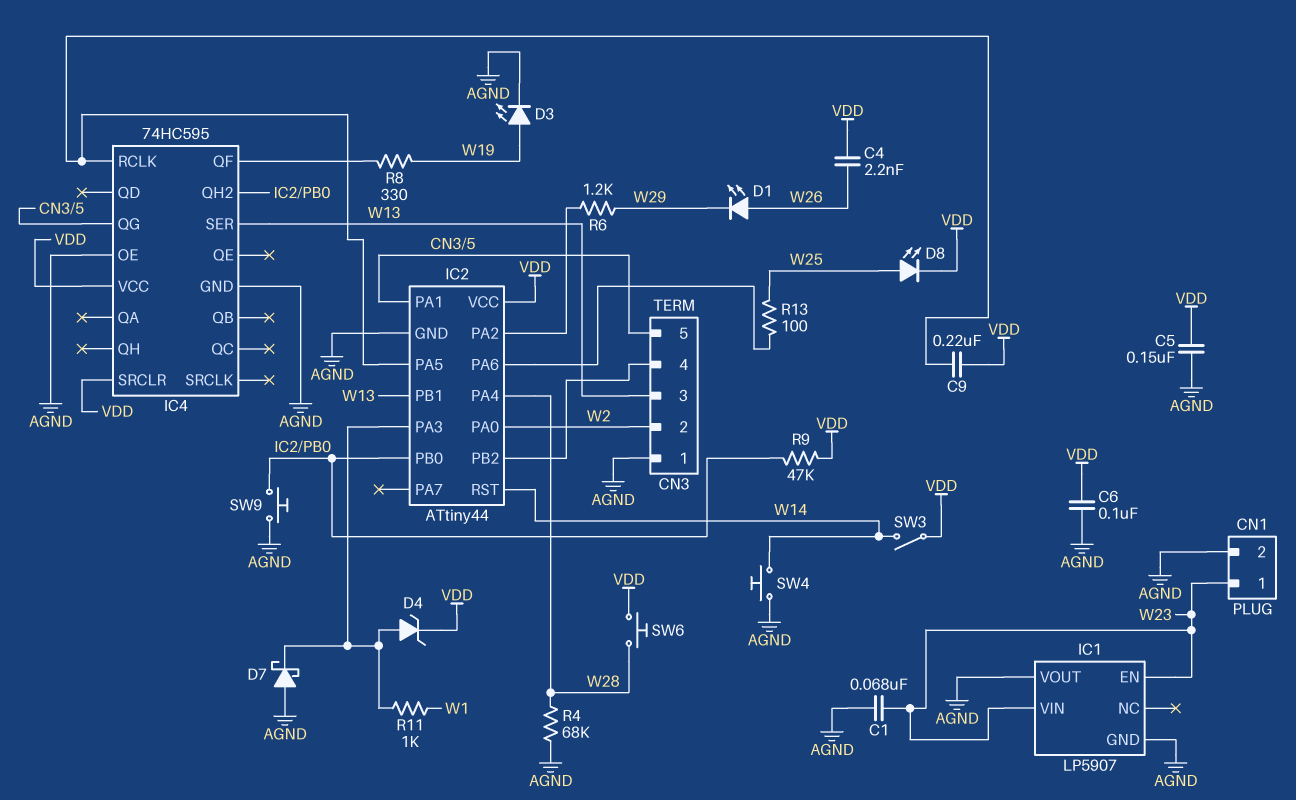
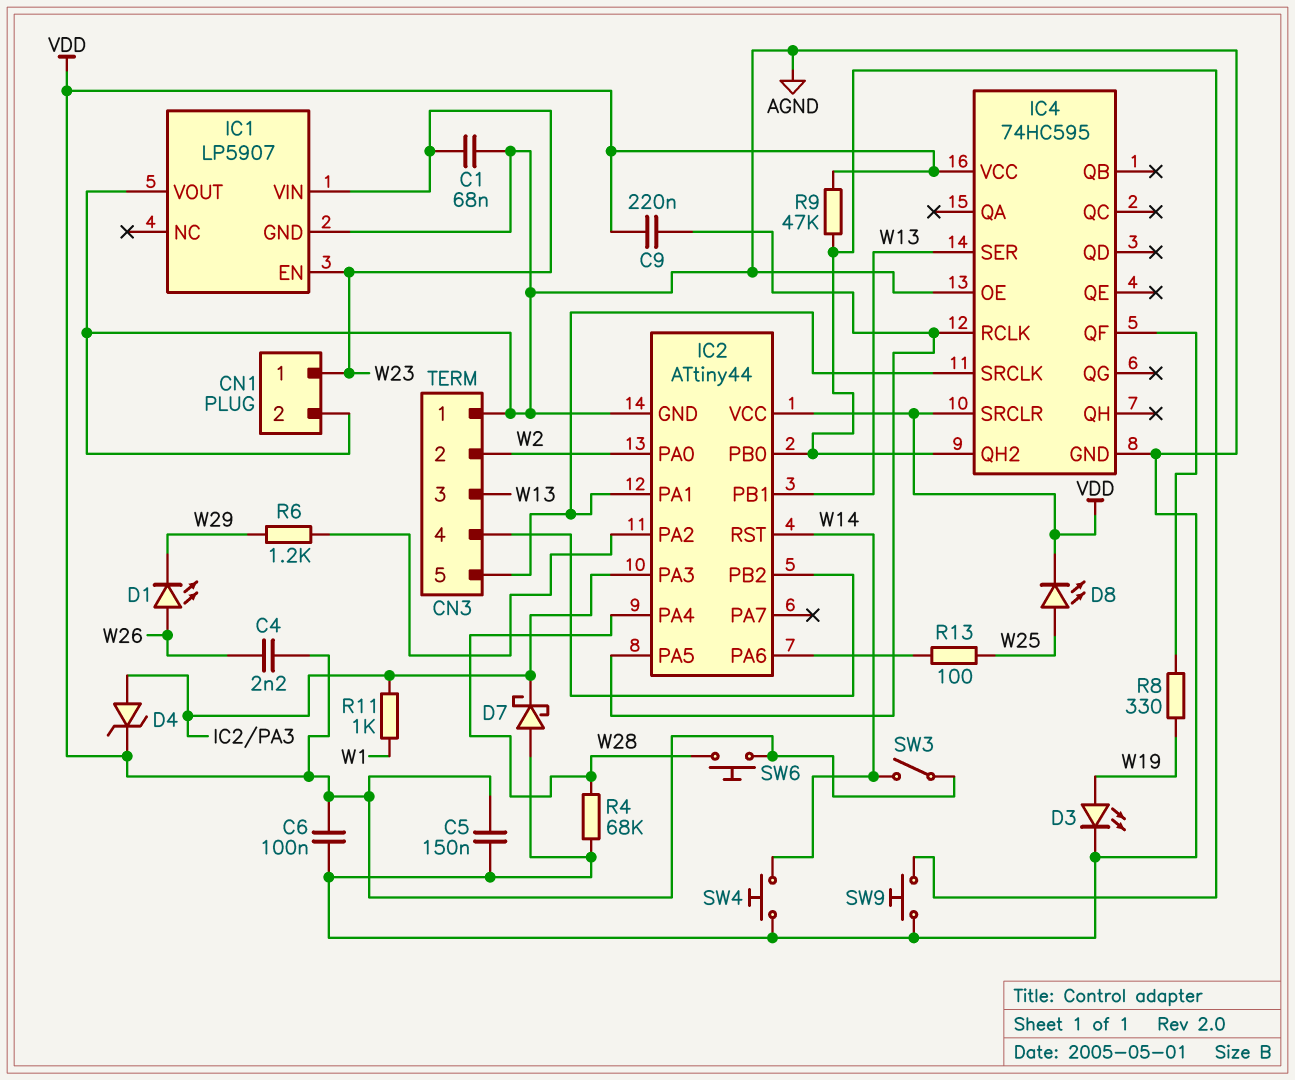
IC4 pin QG: CN3/5 -> none
IC4 pin SRCLK: none -> CN3/5

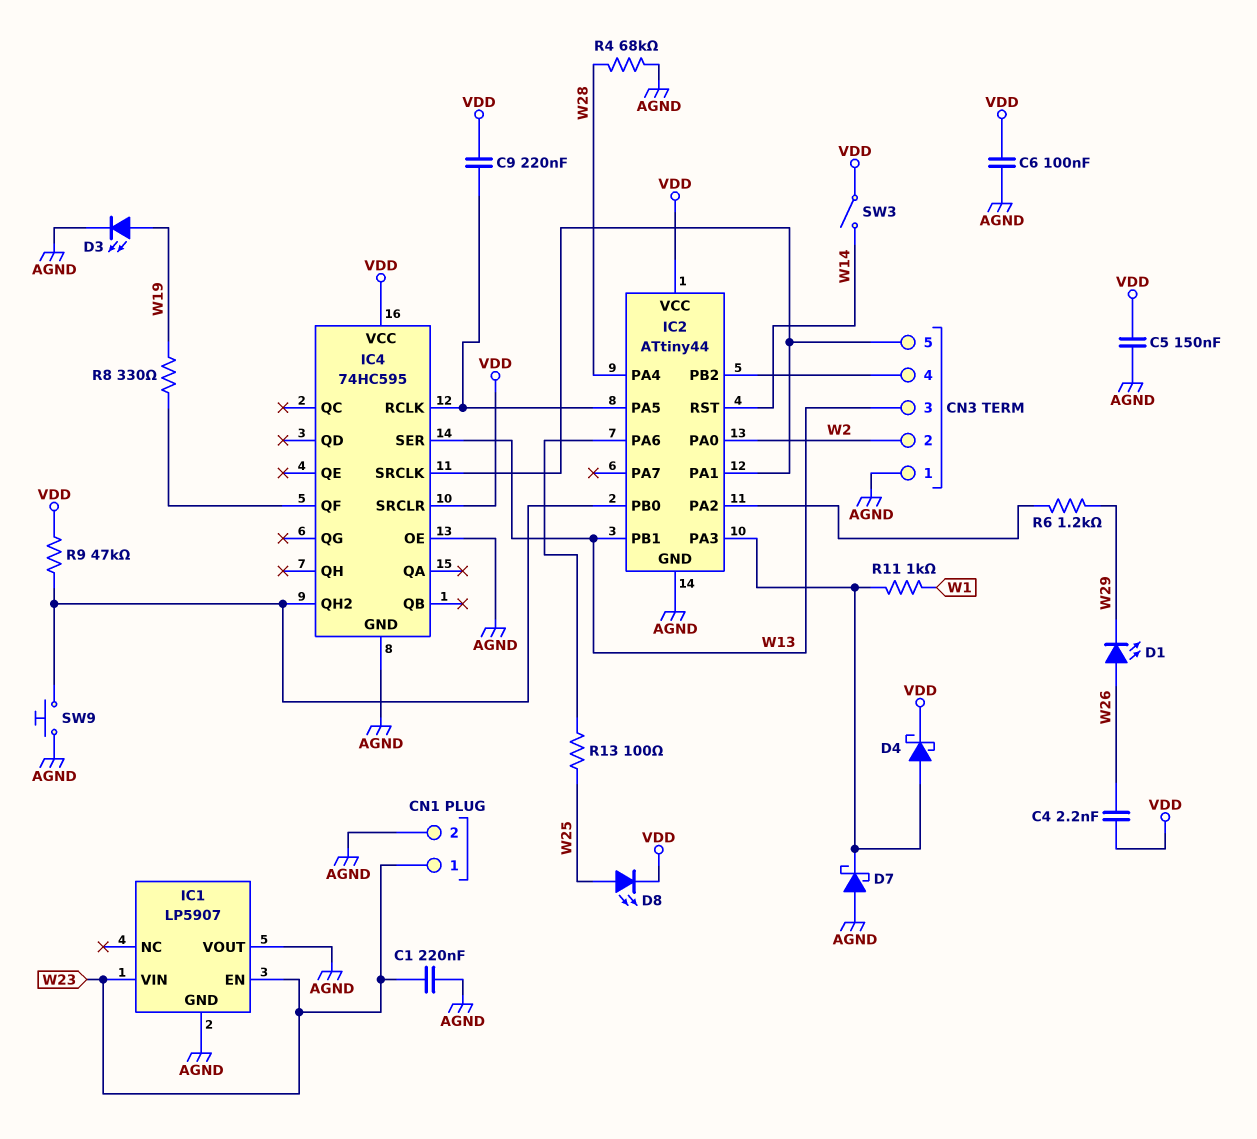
C1: 68nF (AGND, W23) -> 220nF (AGND, W23)
D4: zener (A IC2/PA3, K VDD) -> schottky (A IC2/PA3, K VDD)
SW4: button (AGND, W14) -> none
SW6: button (VDD, W28) -> none

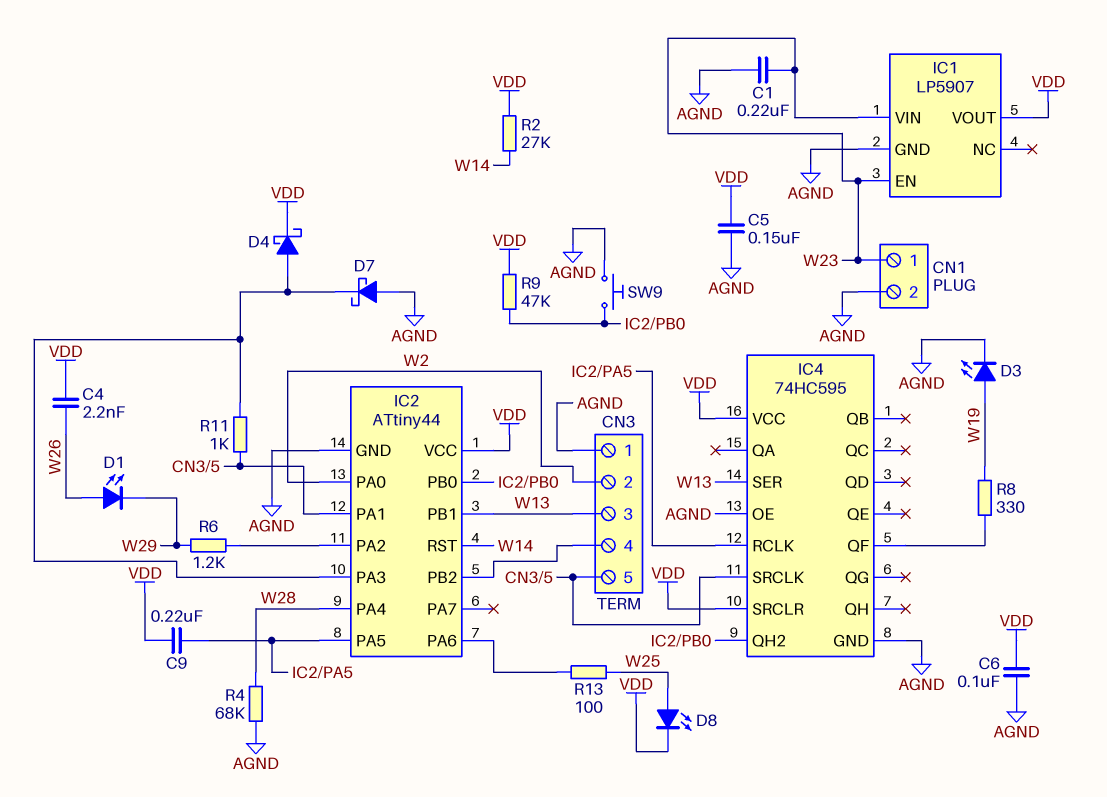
IC1 pin VOUT: AGND -> VDD
R2: none -> 27k (VDD, W14)
R11: 1k (IC2/PA3, W1) -> 1k (CN3/5, IC2/PA3)
SW3: switch (VDD, W14) -> none

